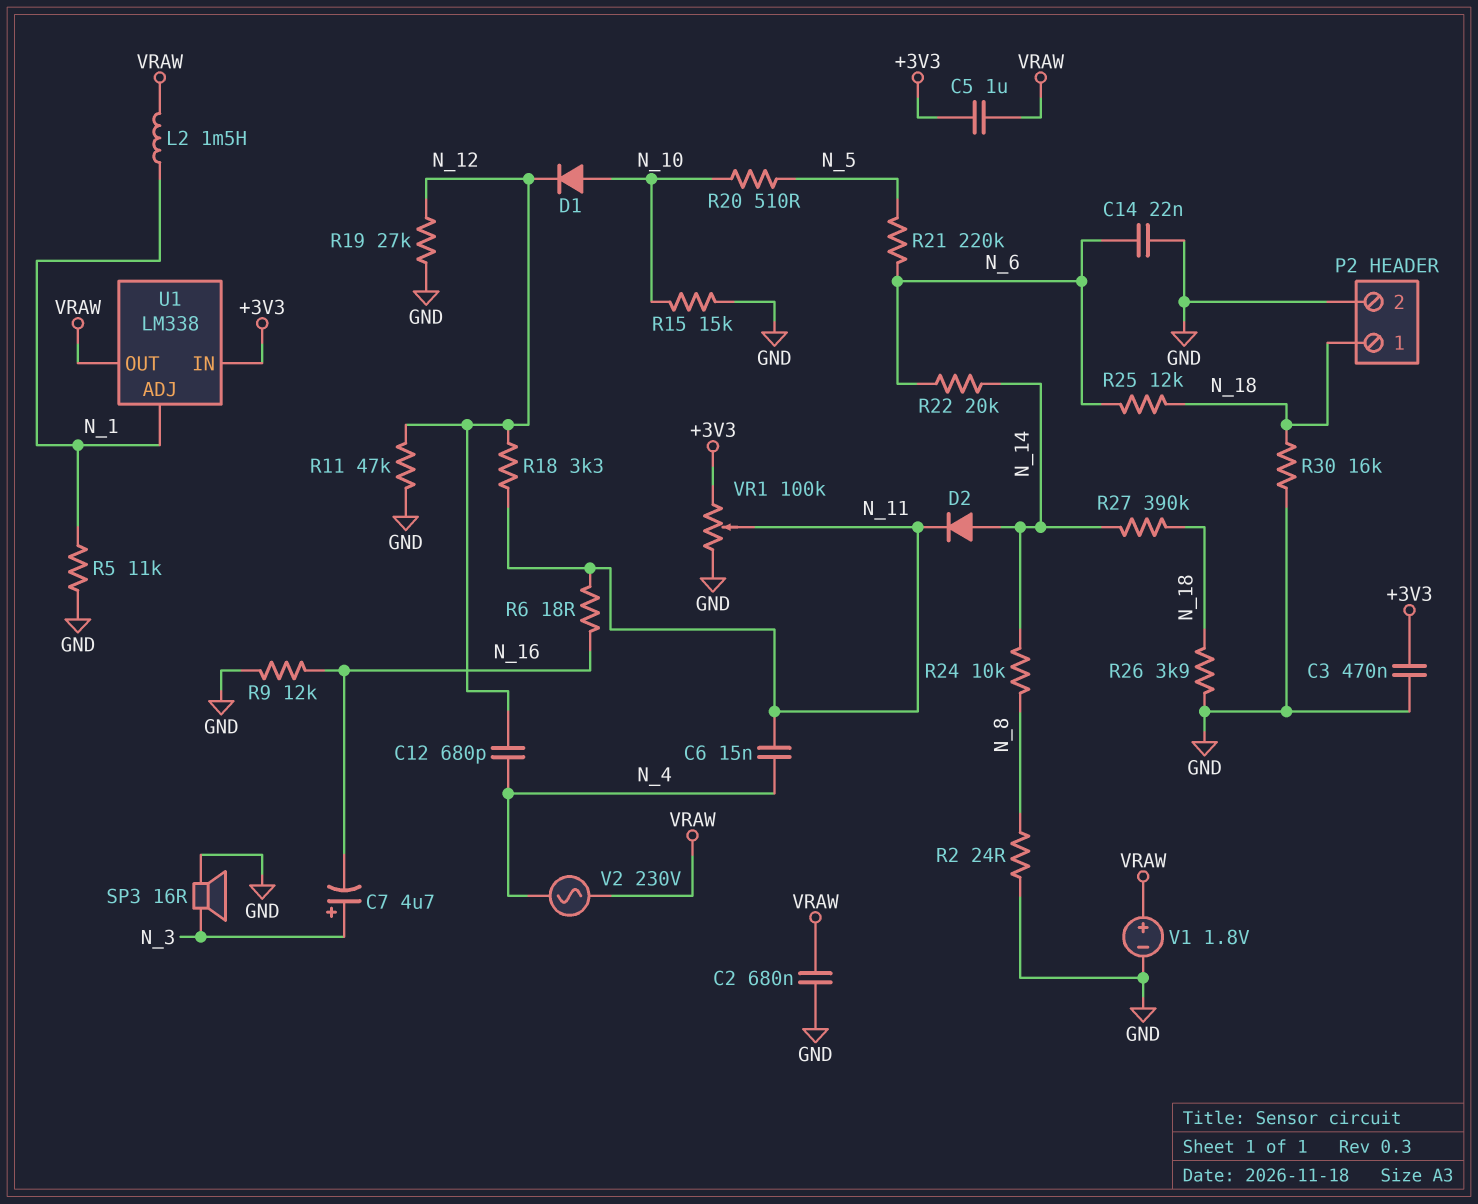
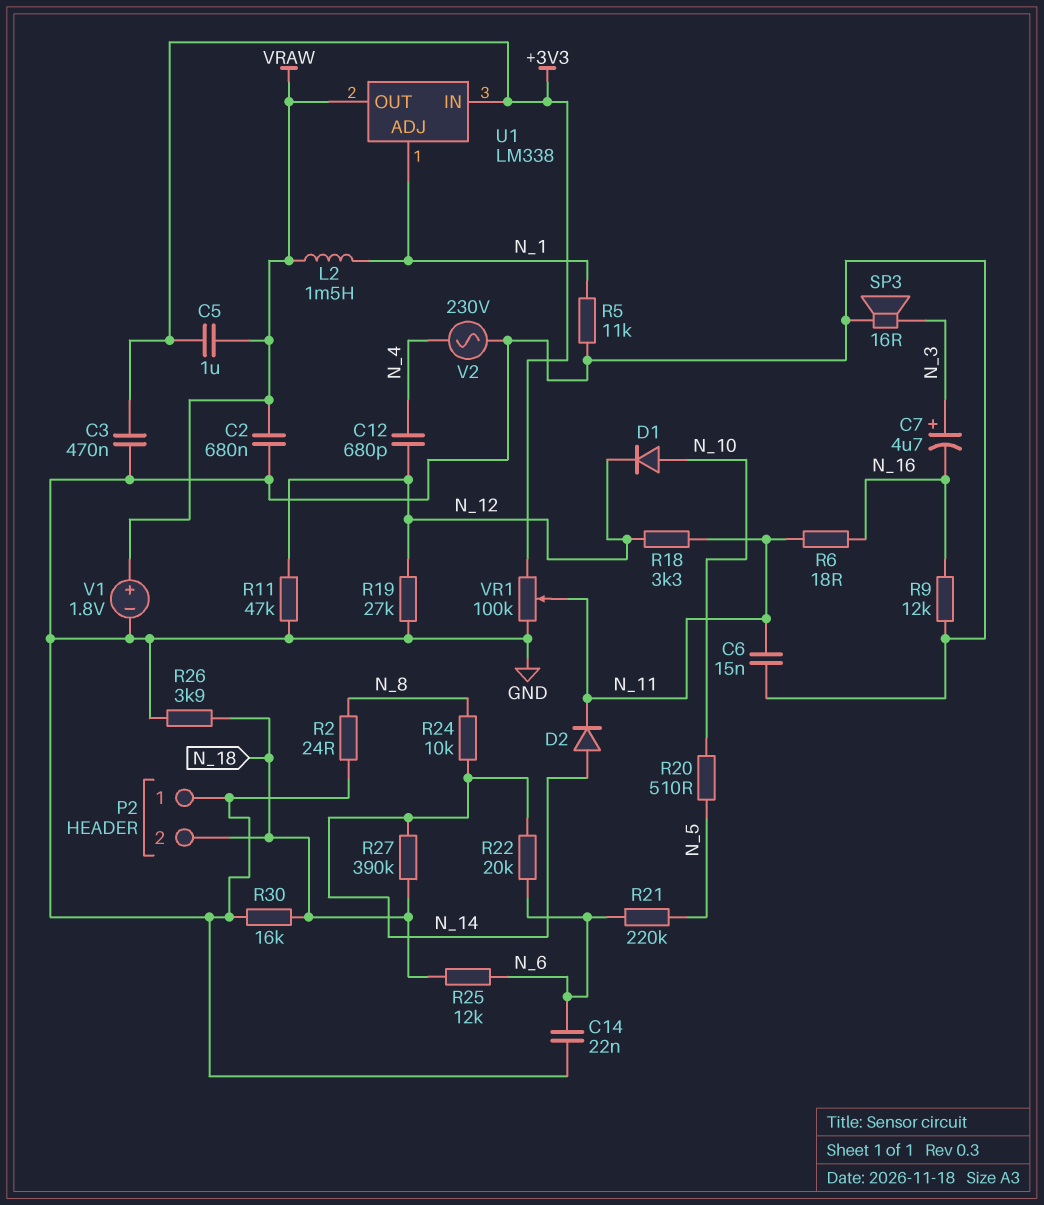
C6: 15nF (N_4, N_11) -> 15nF (GND, N_11)
P2 pin 1: N_18 -> GND
P2 pin 2: GND -> N_18
R15: 15k (GND, N_10) -> none
V2: AC 230V (N_4, VRAW) -> AC 230V (GND, N_4)

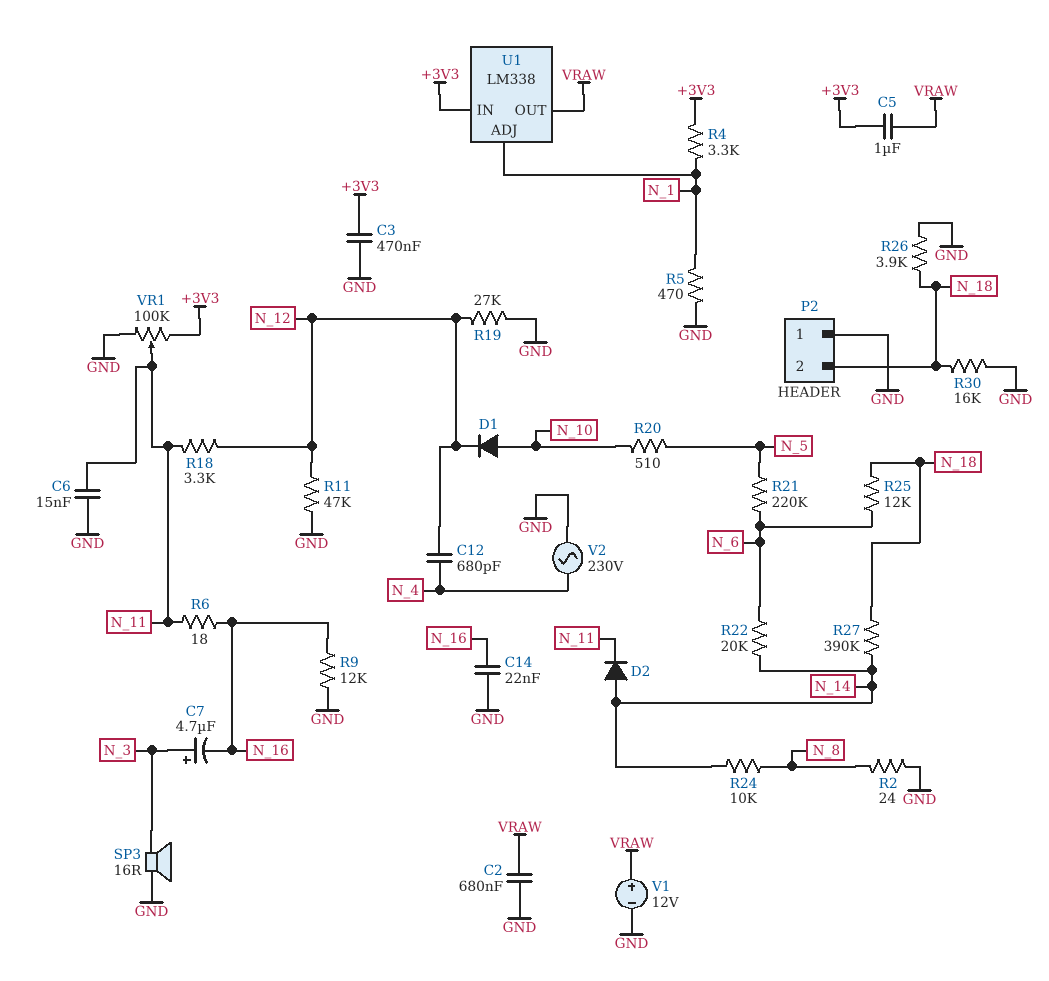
C14: 22nF (GND, N_6) -> 22nF (GND, N_16)
L2: 1.5mH (N_1, VRAW) -> none
R4: none -> 3.3k (+3V3, N_1)
R5: 11k (GND, N_1) -> 470 (GND, N_1)
V1: 1.8V (plus VRAW, minus GND) -> 12V (plus VRAW, minus GND)

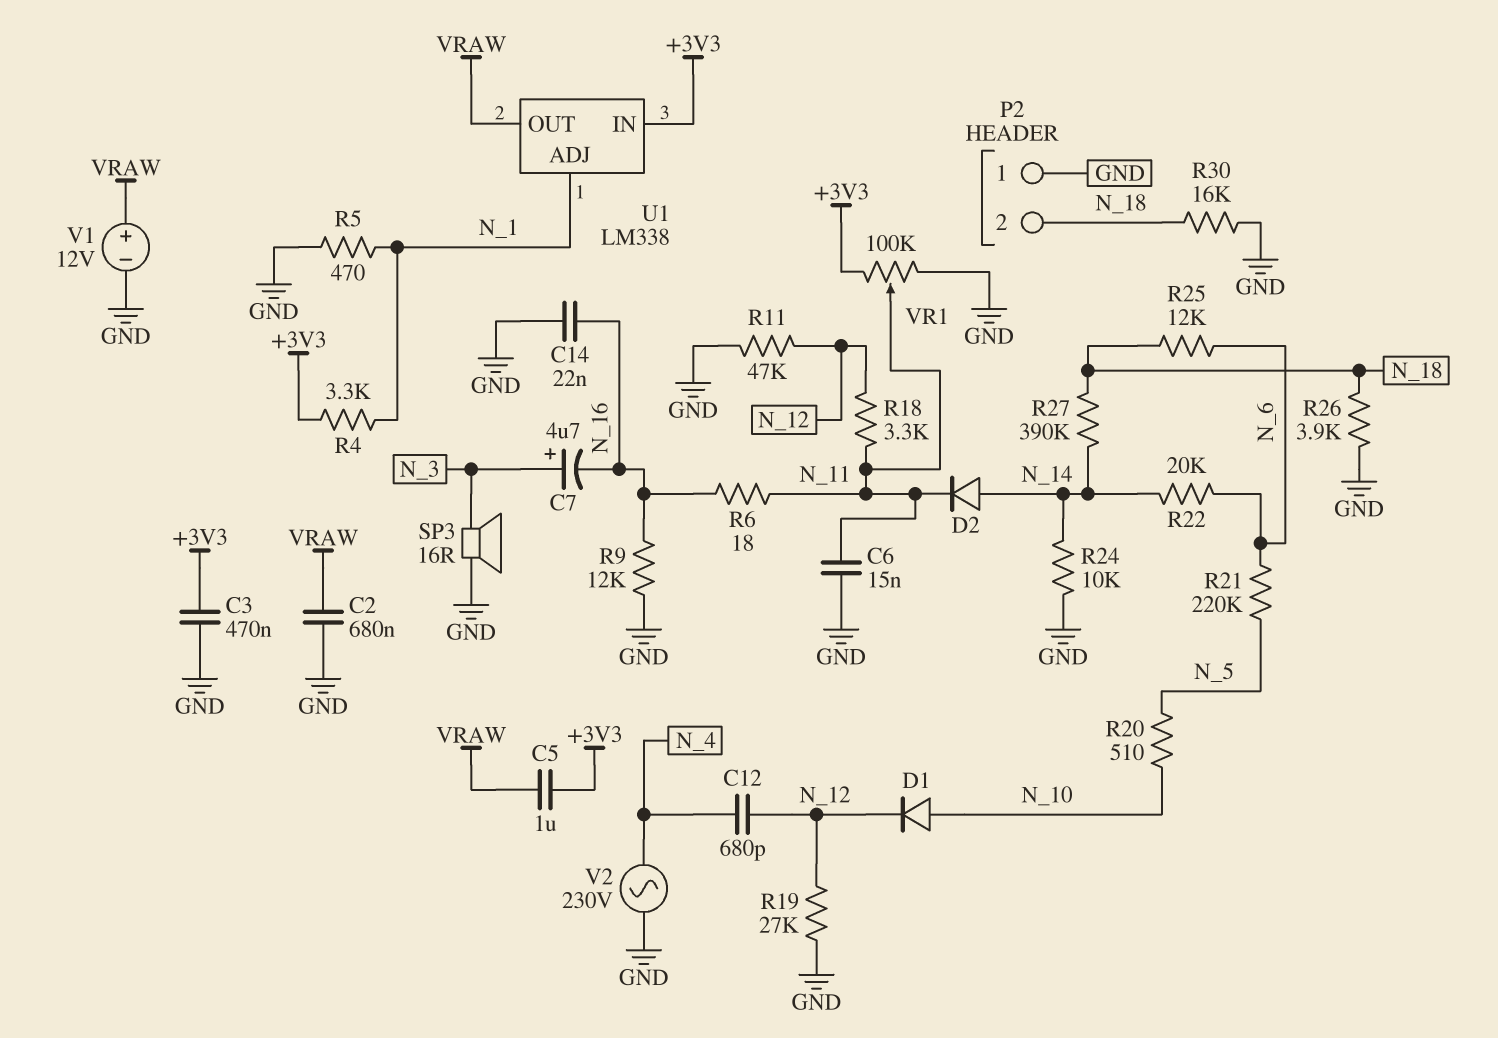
R2: 24 (GND, N_8) -> none
R24: 10k (N_8, N_14) -> 10k (GND, N_14)

